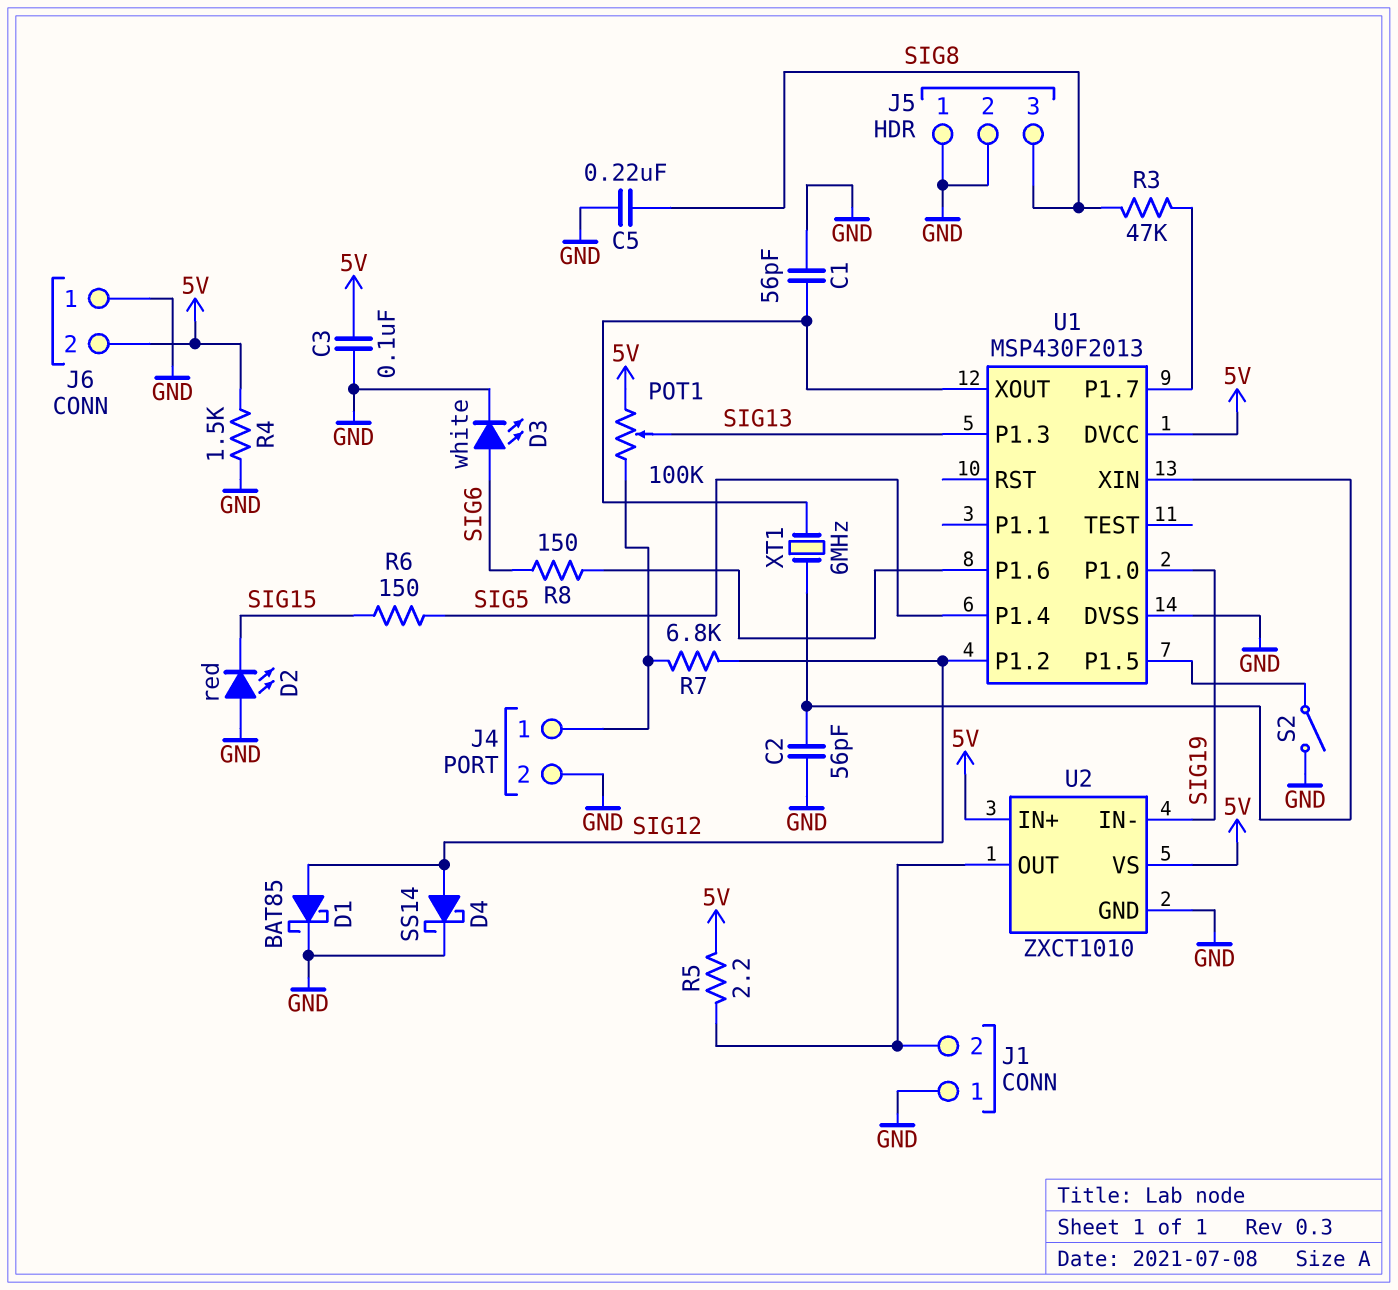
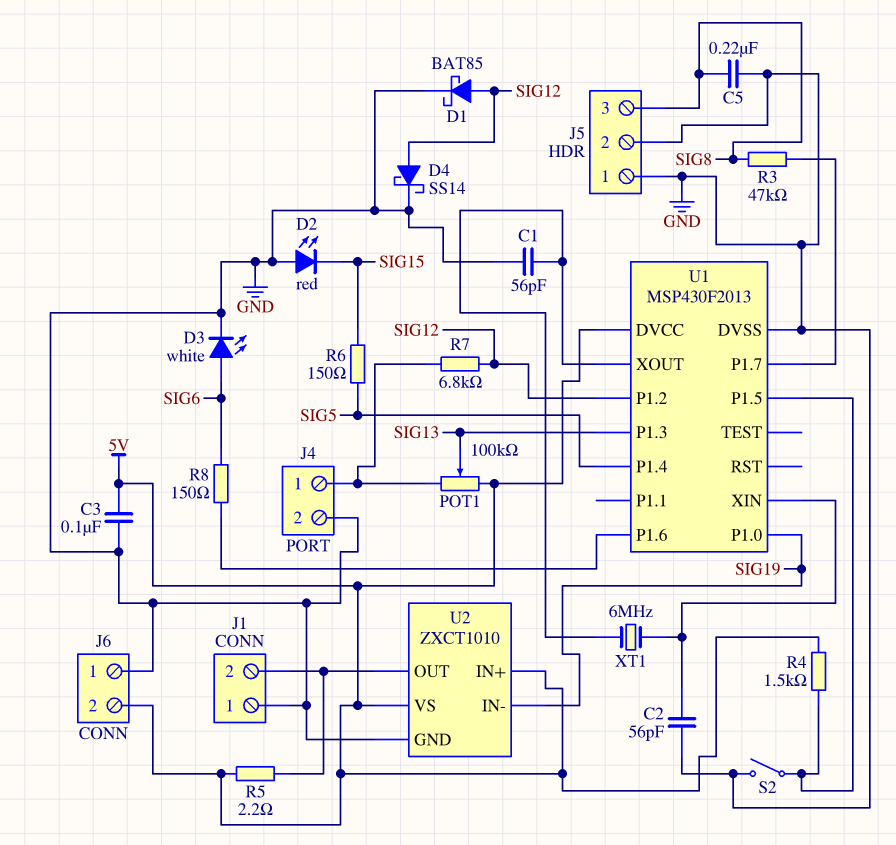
R4: 1.5k (5V, GND) -> 1.5k (5V, U1/P1.5)

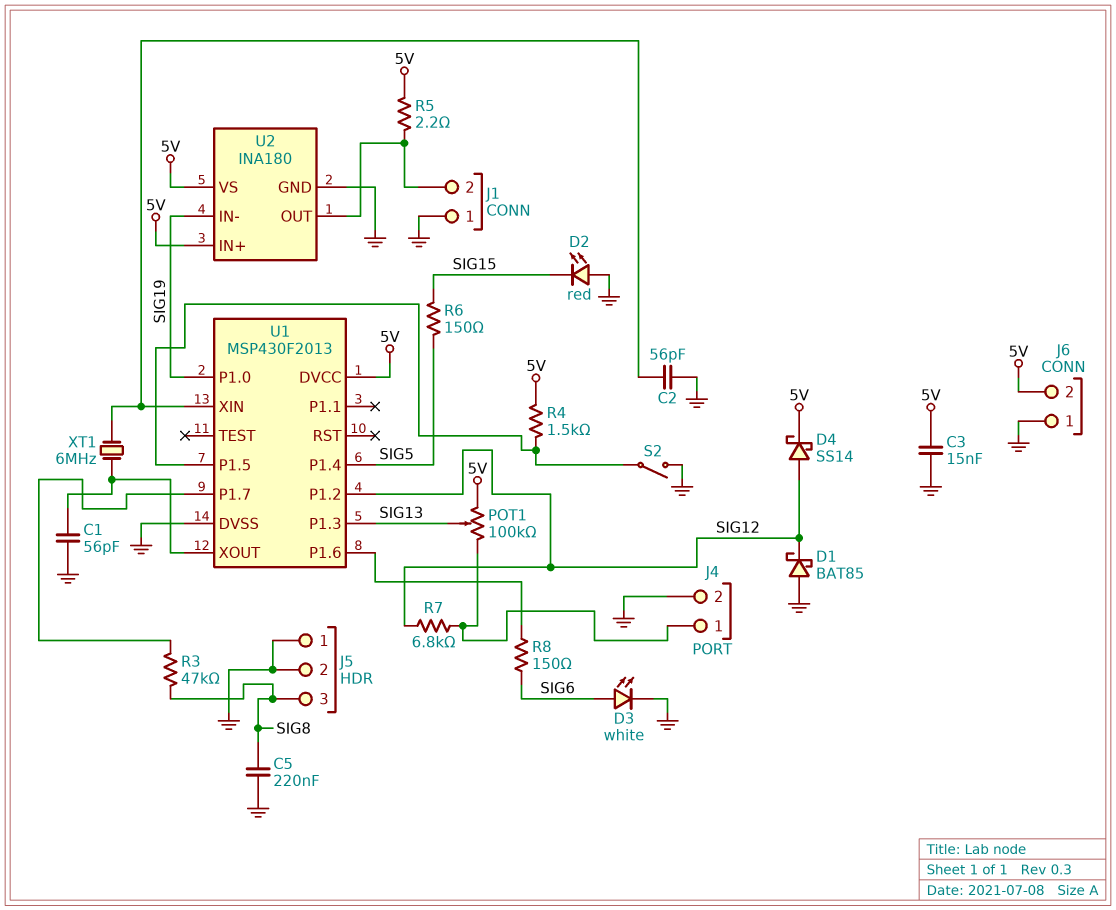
C3: 100nF (5V, GND) -> 15nF (5V, GND)
D1: schottky BAT85 (A SIG12, K GND) -> schottky BAT85 (A GND, K SIG12)
D4: schottky SS14 (A SIG12, K GND) -> schottky SS14 (A SIG12, K 5V)
U2: ZXCT1010 -> INA180

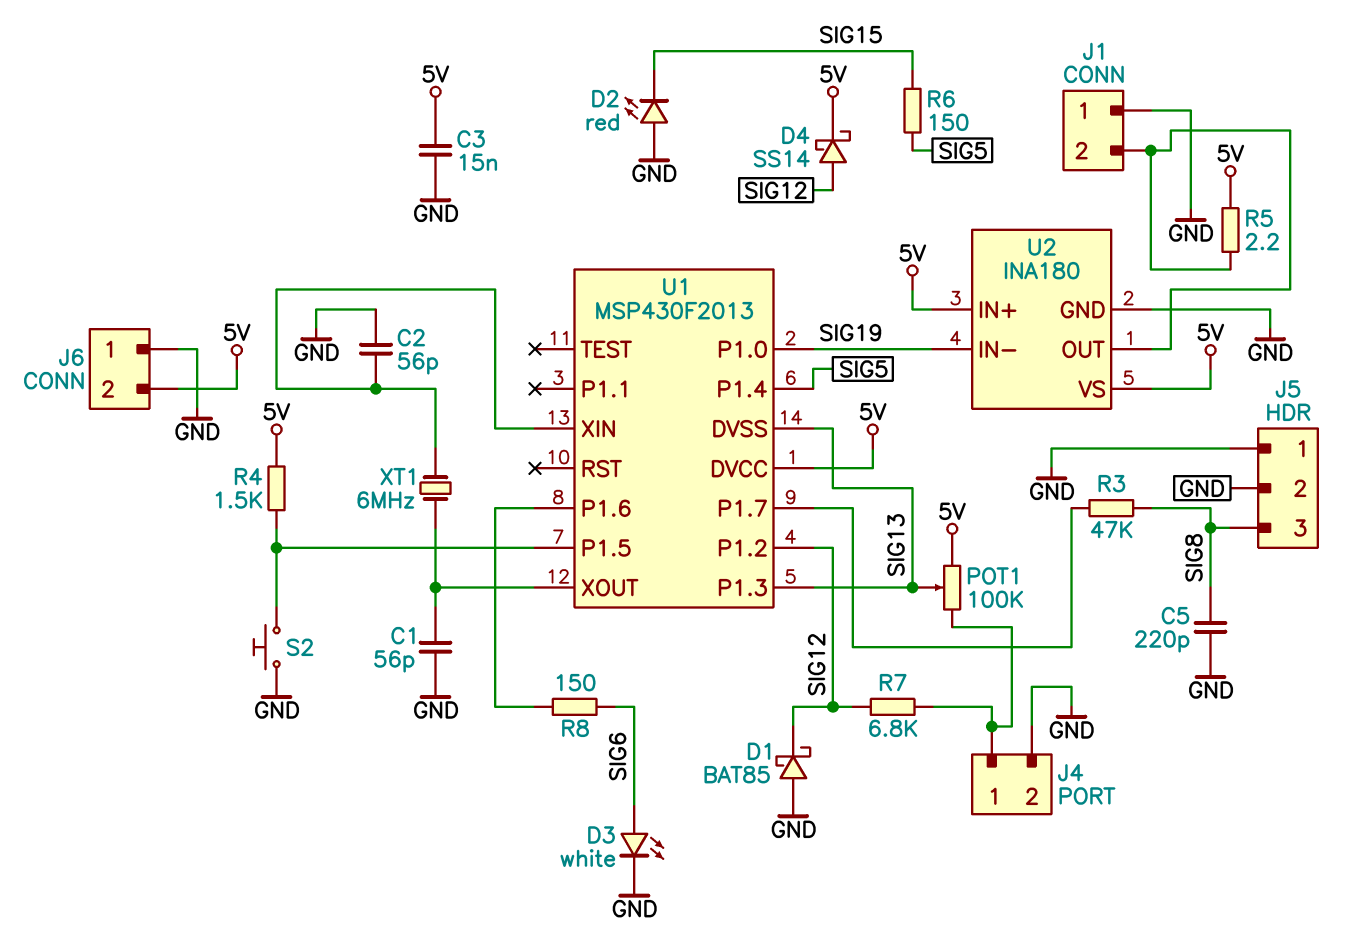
C5: 220nF (GND, SIG8) -> 220pF (GND, SIG8)
S2: switch (GND, U1/P1.5) -> button (GND, U1/P1.5)
U1 pin DVSS: GND -> SIG13

